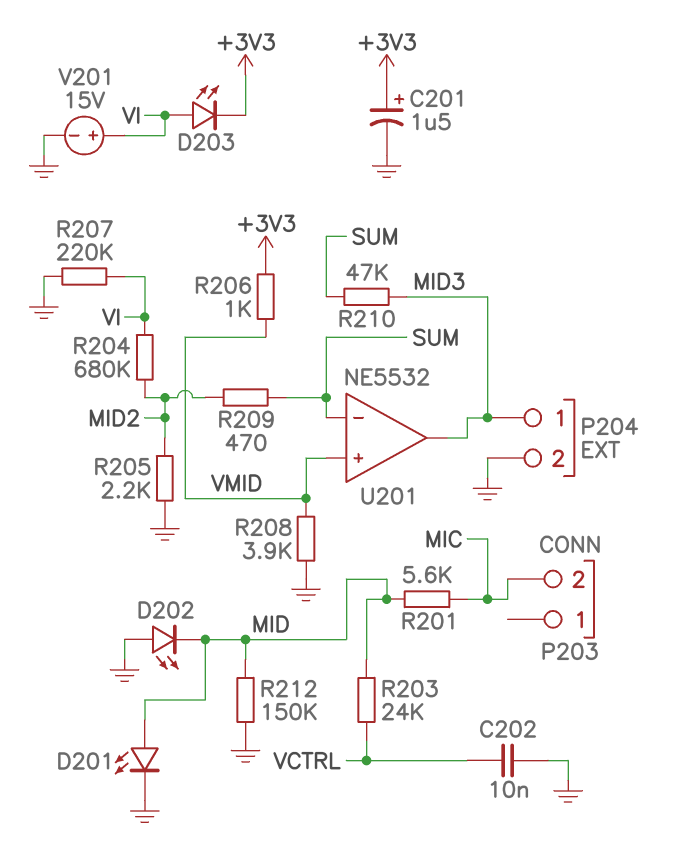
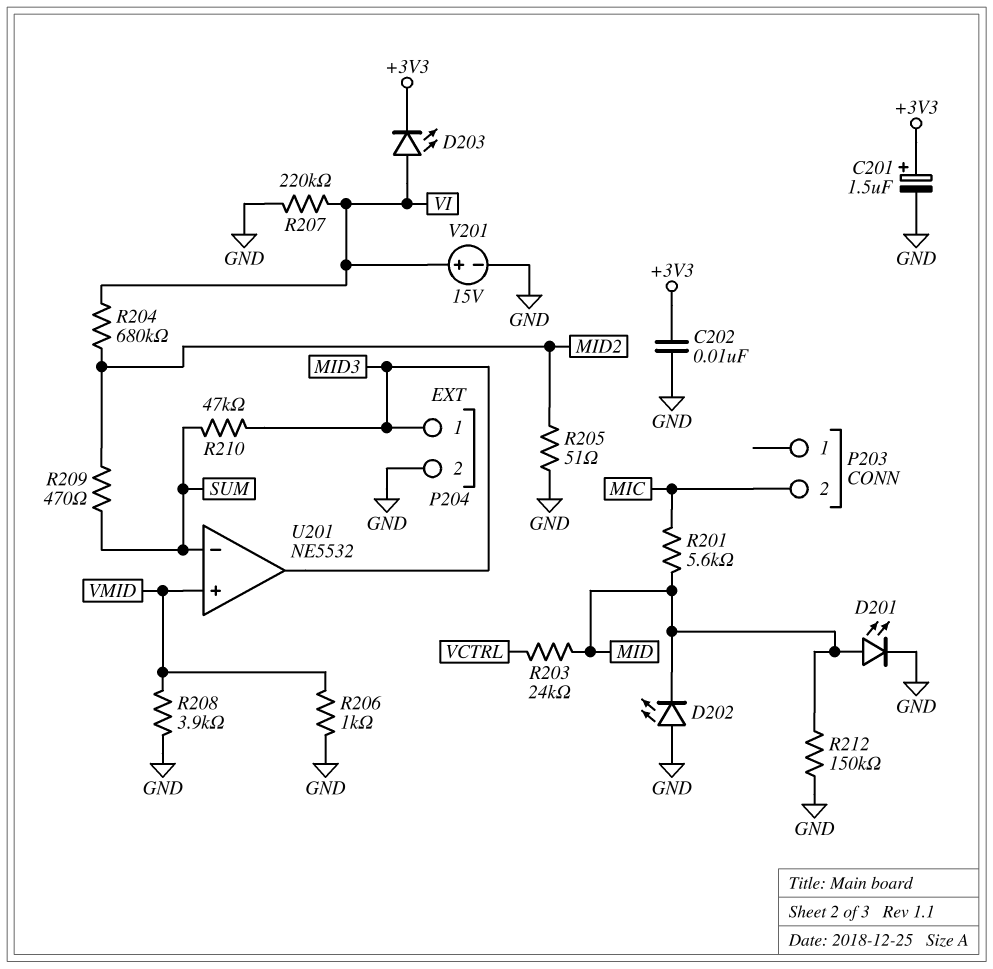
C202: 10nF (GND, VCTRL) -> 10nF (+3V3, GND)
R205: 2.2k (GND, MID2) -> 51 (GND, MID2)
R206: 1k (+3V3, VMID) -> 1k (GND, VMID)

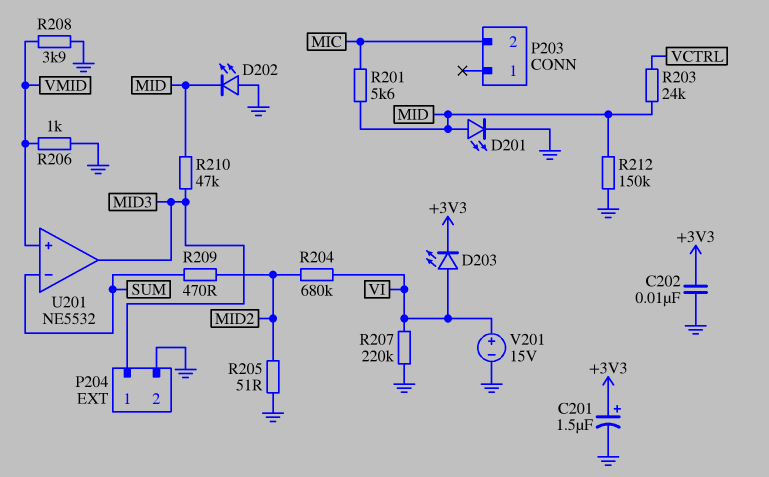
R210: 47k (MID3, SUM) -> 47k (MID, MID3)

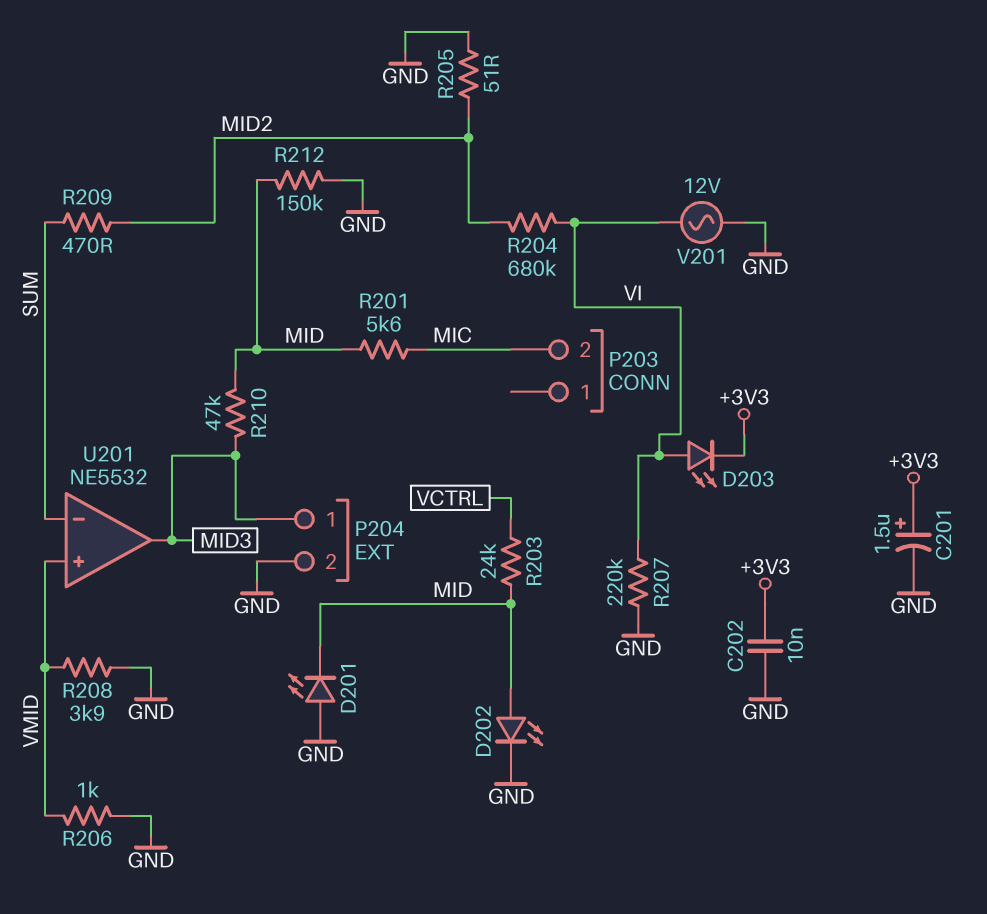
D201: LED (A MID, K GND) -> LED (A GND, K MID)
D202: LED (A GND, K MID) -> LED (A MID, K GND)
V201: 15V (plus VI, minus GND) -> AC 12V (GND, VI)

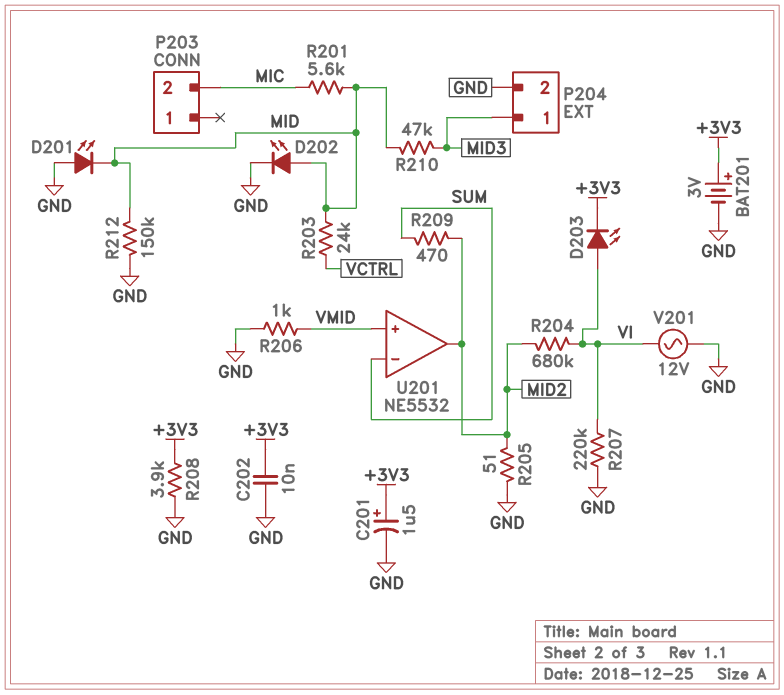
BAT201: none -> 3V (plus +3V3, minus GND)
R208: 3.9k (GND, VMID) -> 3.9k (+3V3, GND)
U201 pin out: MID3 -> MID2

